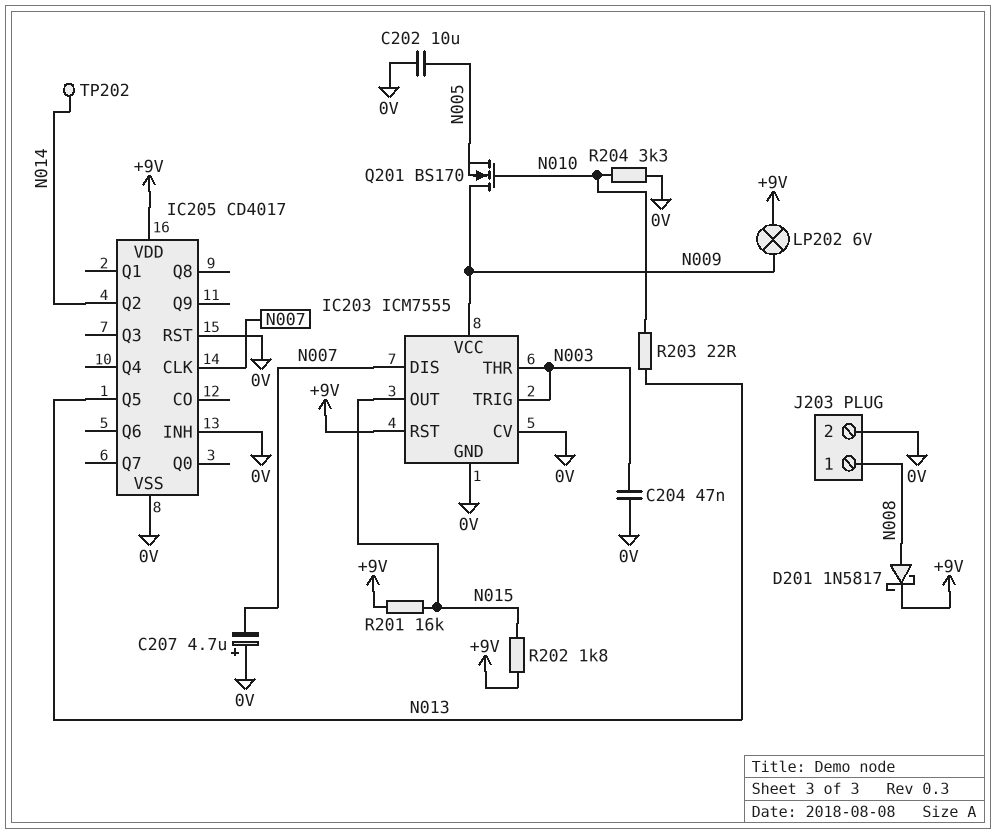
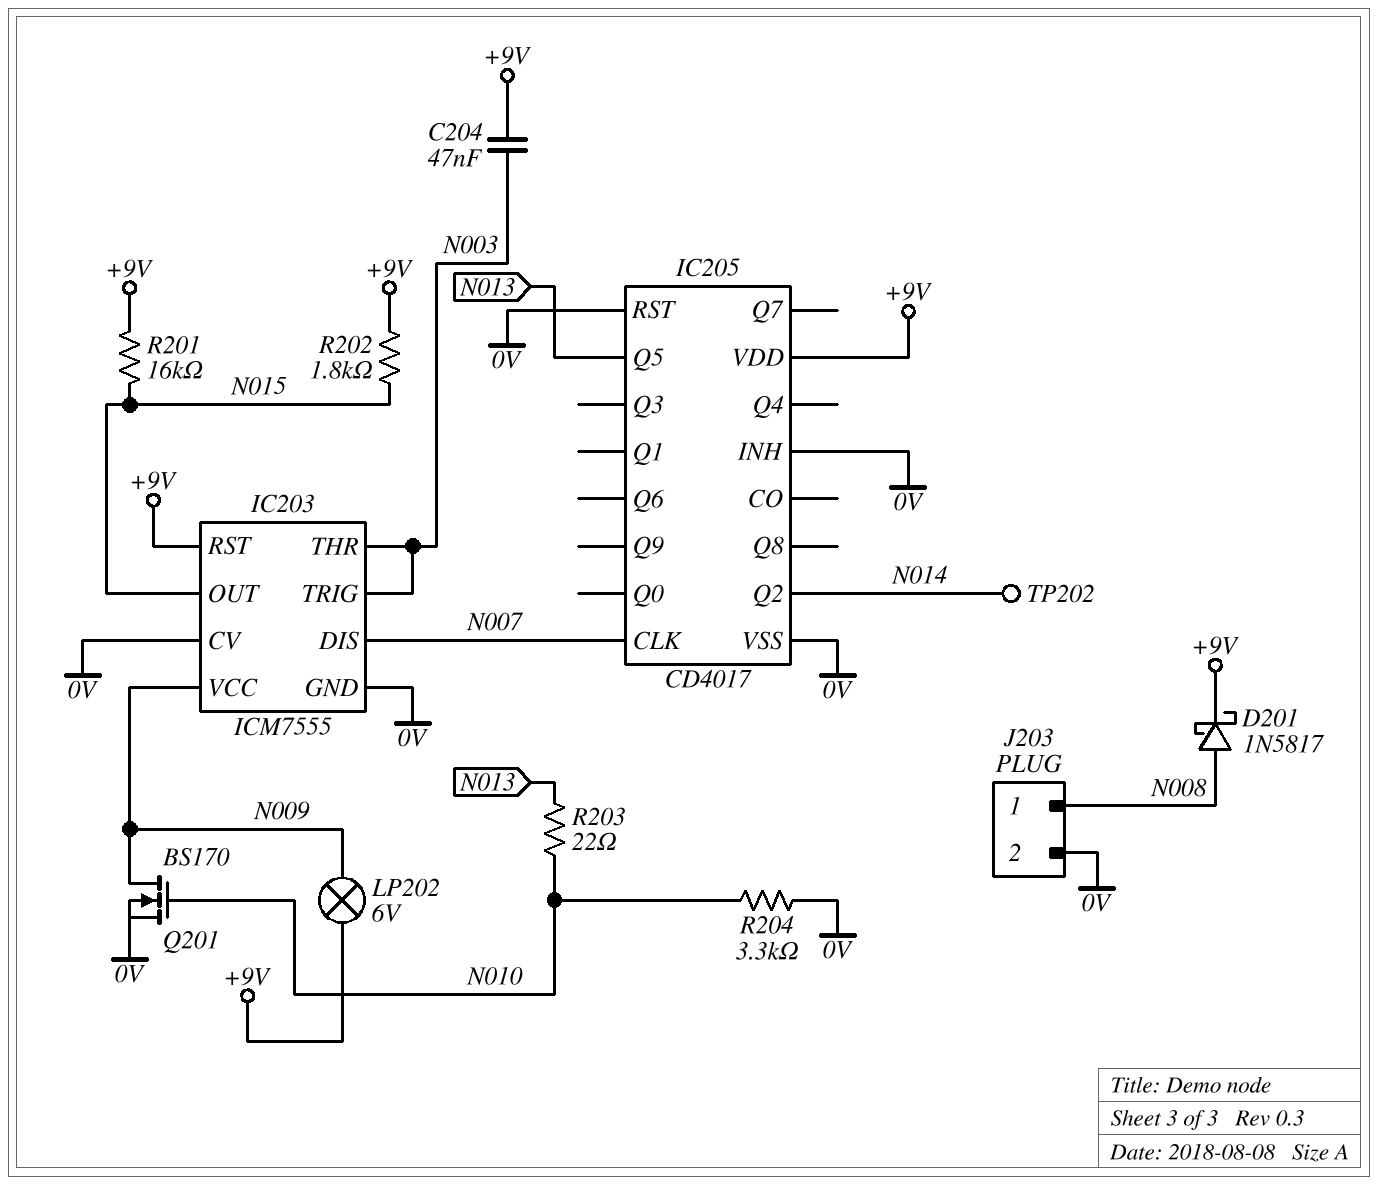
C202: 10uF (0V, N005) -> none
C204: 47nF (0V, N003) -> 47nF (+9V, N003)
C207: 4.7uF (plus 0V, minus N007) -> none
Q201: NMOS BS170 (G N010, D N009, S N005) -> NMOS BS170 (G N010, D N009, S 0V)

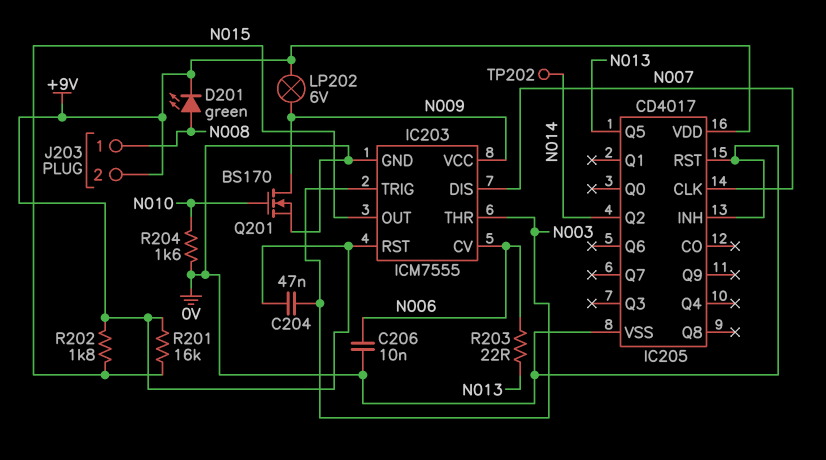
C206: none -> 10nF (0V, N006)
D201: schottky 1N5817 (A N008, K +9V) -> LED green (A N008, K +9V)
IC203 pin CV: 0V -> N006
J203 pin 2: 0V -> +9V
R203: 22 (N010, N013) -> 22 (N006, N013)
R204: 3.3k (0V, N010) -> 1.6k (0V, N010)

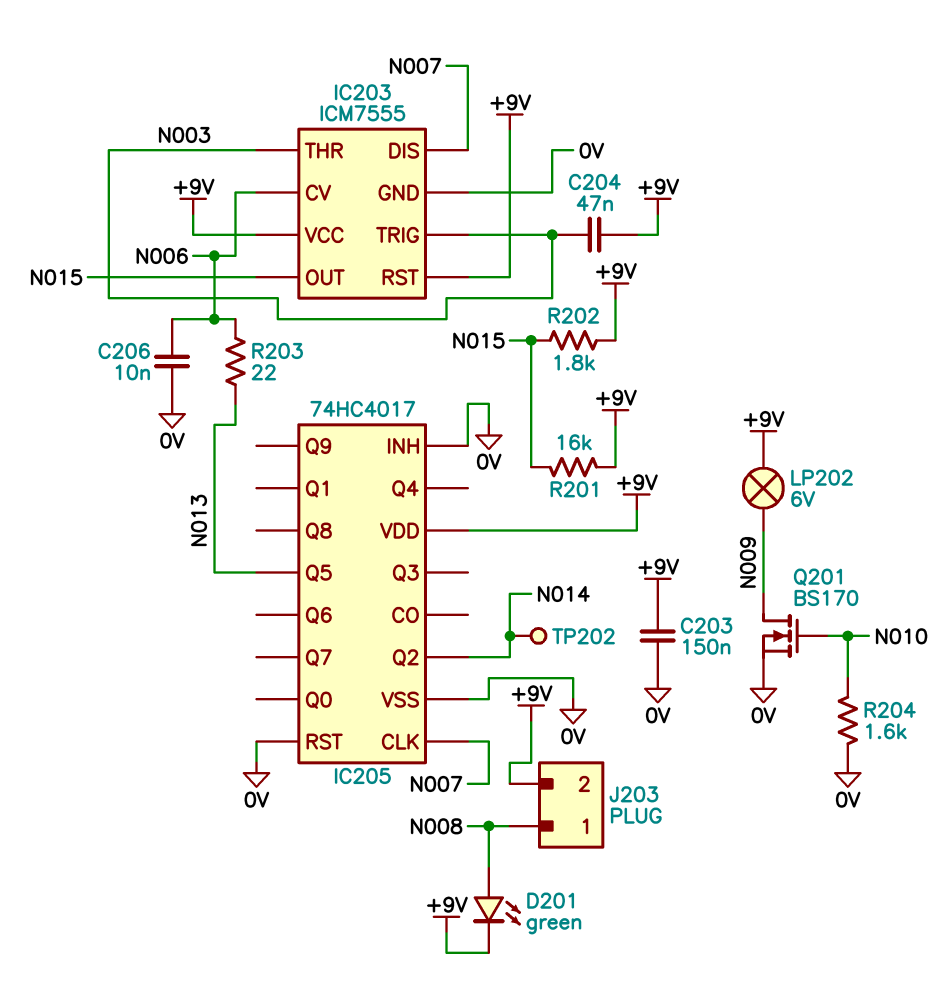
C203: none -> 150nF (+9V, 0V)
IC203 pin VCC: N009 -> +9V
IC205: CD4017 -> 74HC4017

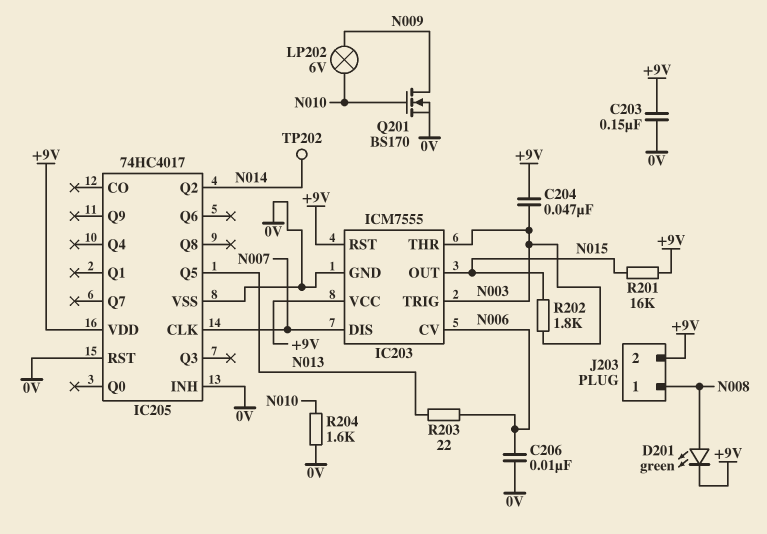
LP202: lamp 6V (+9V, N009) -> lamp 6V (N009, N010)
R202: 1.8k (+9V, N015) -> 1.8k (N003, N015)

